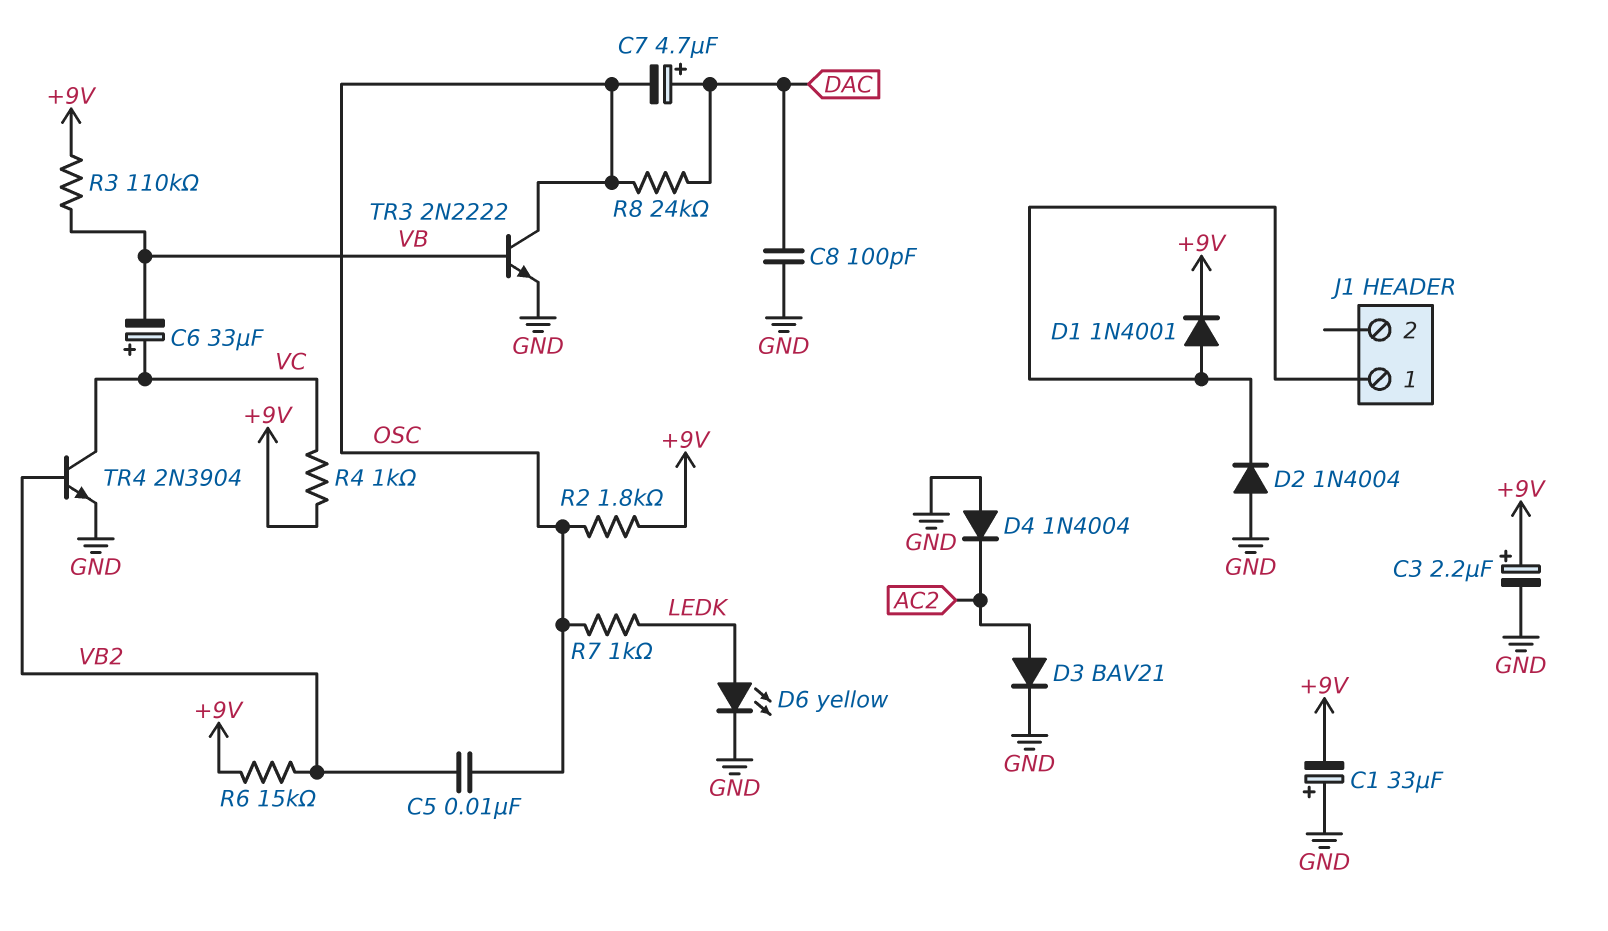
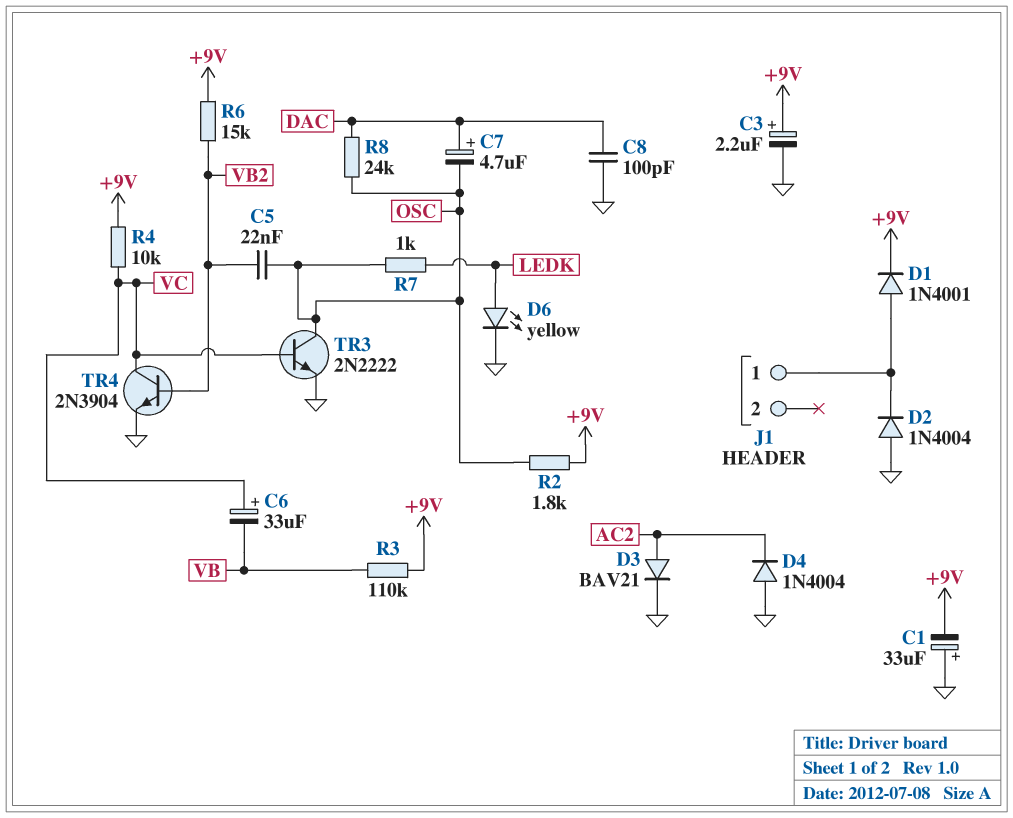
C5: 10nF (OSC, VB2) -> 22nF (OSC, VB2)
R4: 1k (+9V, VC) -> 10k (+9V, VC)
TR3: NPN 2N2222 (B VB, C OSC, E GND) -> NPN 2N2222 (B VC, C OSC, E GND)

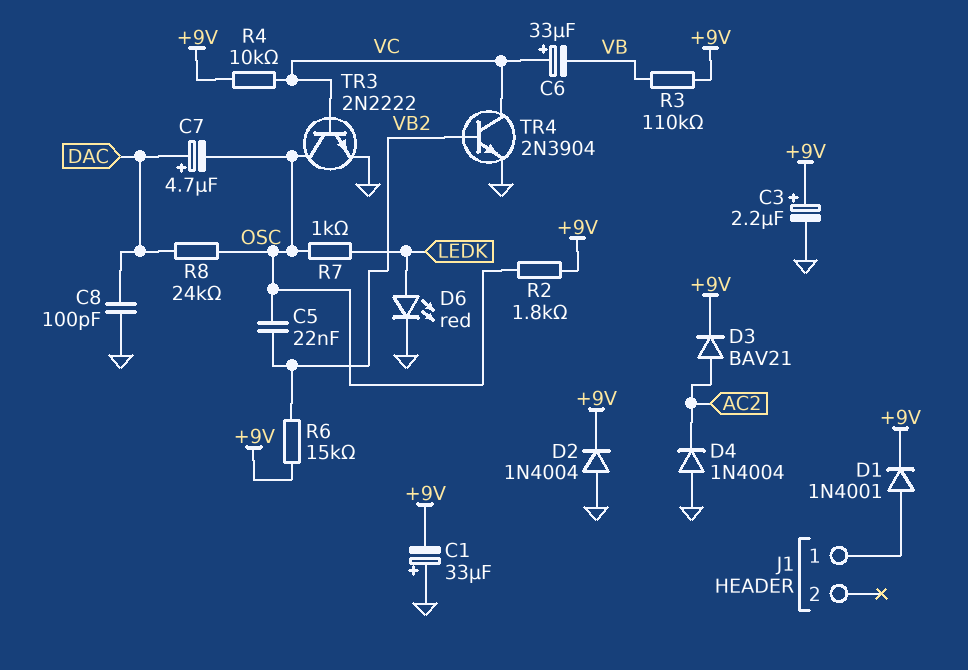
D2: diode 1N4004 (A GND, K J1/1) -> diode 1N4004 (A GND, K +9V)
D3: diode BAV21 (A AC2, K GND) -> diode BAV21 (A AC2, K +9V)
D6: LED yellow (A LEDK, K GND) -> LED red (A LEDK, K GND)

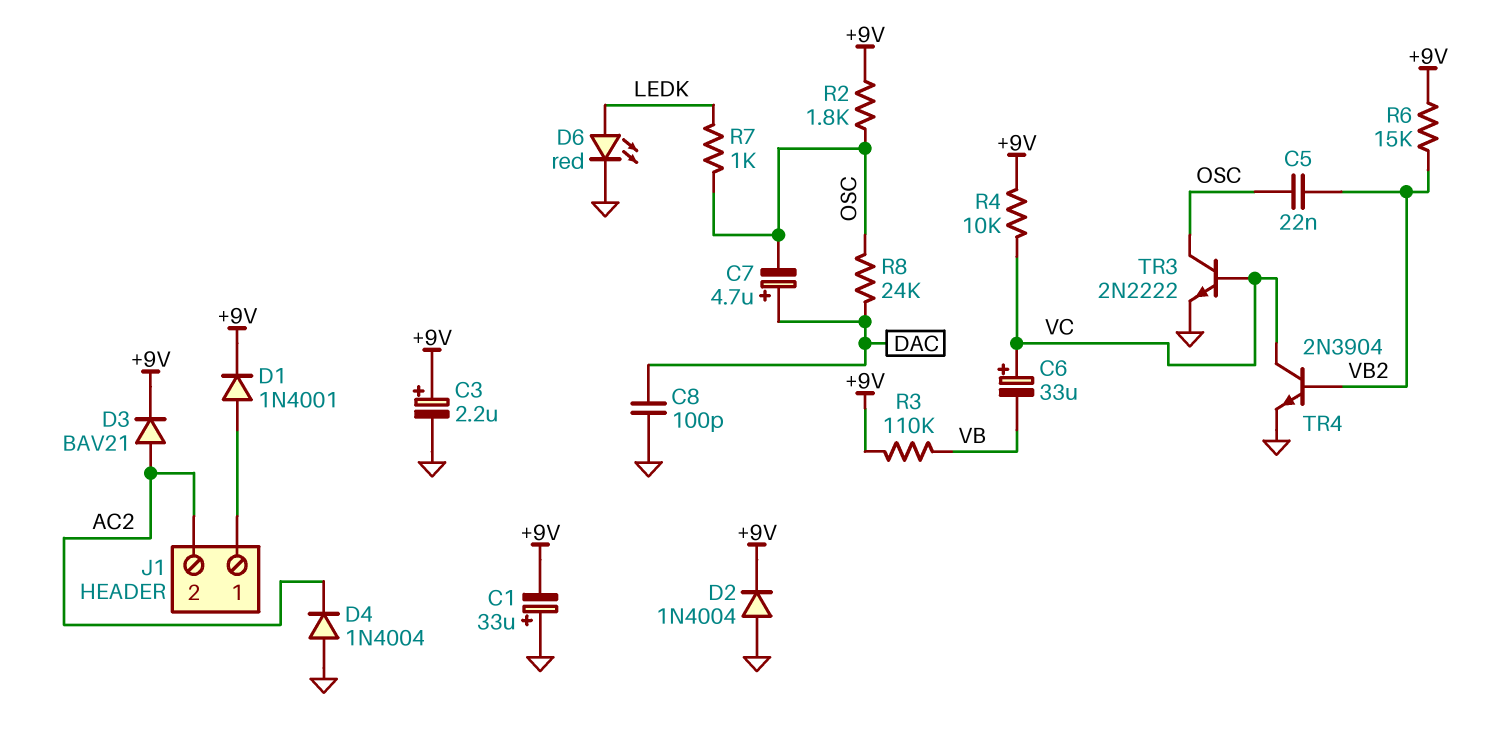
J1 pin 2: none -> AC2

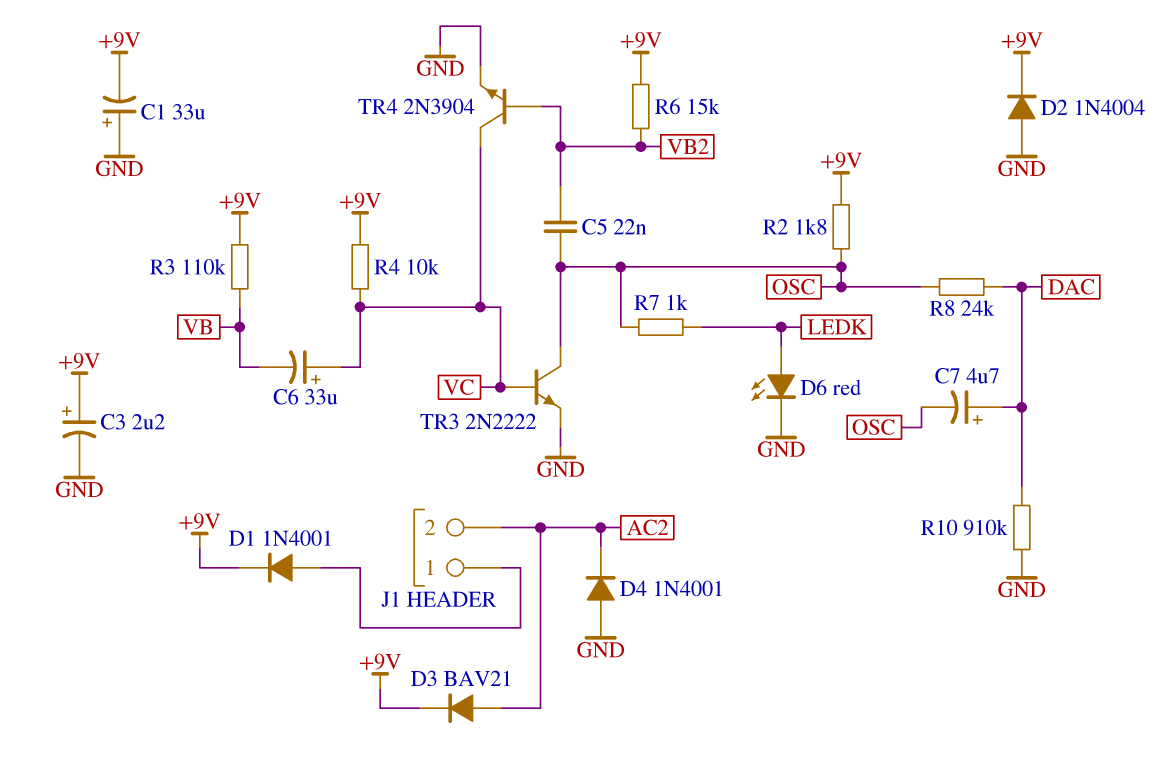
C8: 100pF (DAC, GND) -> none
D4: diode 1N4004 (A GND, K AC2) -> diode 1N4001 (A GND, K AC2)
R10: none -> 910k (DAC, GND)

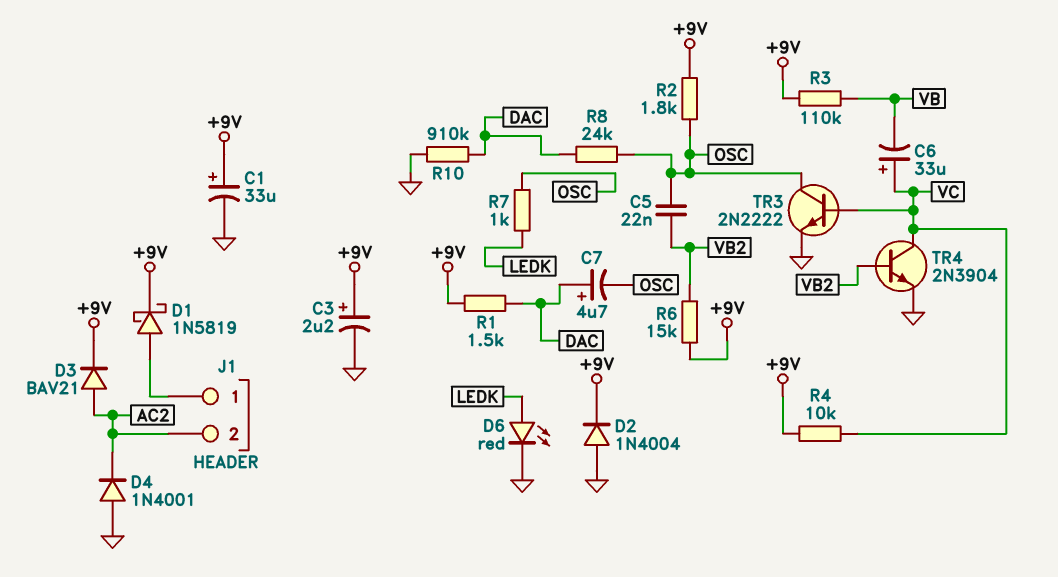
C1: 33uF (plus GND, minus +9V) -> 33uF (plus +9V, minus GND)
D1: diode 1N4001 (A J1/1, K +9V) -> schottky 1N5819 (A J1/1, K +9V)
R1: none -> 1.5k (+9V, DAC)

